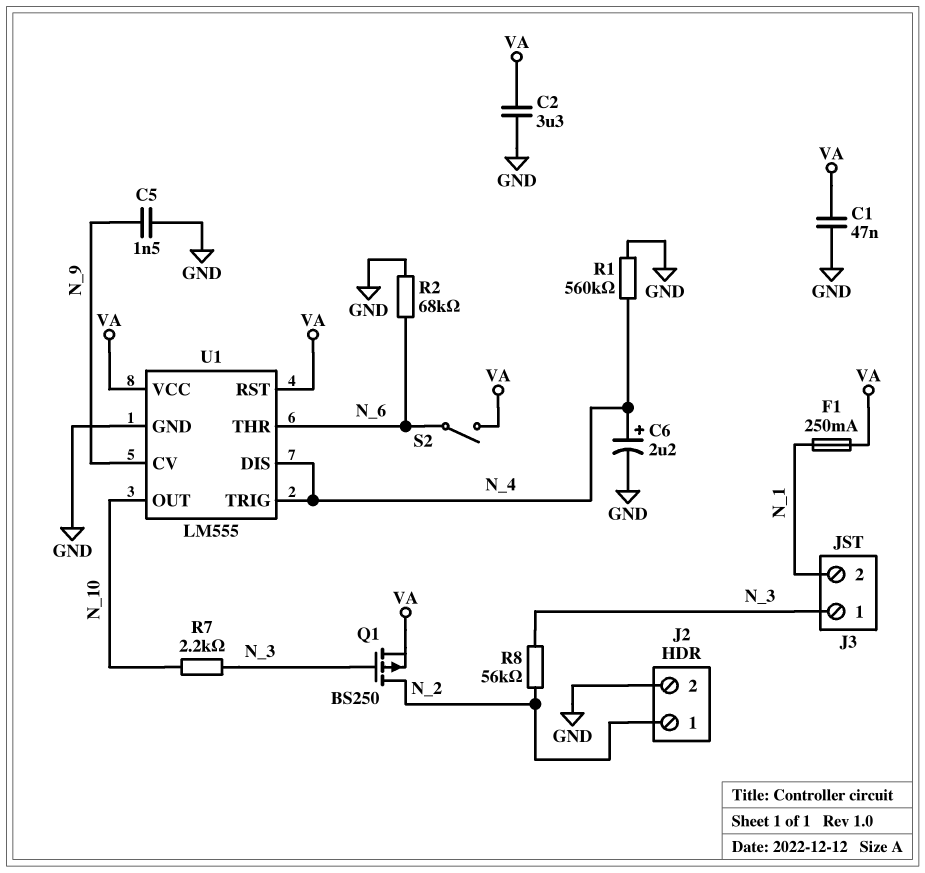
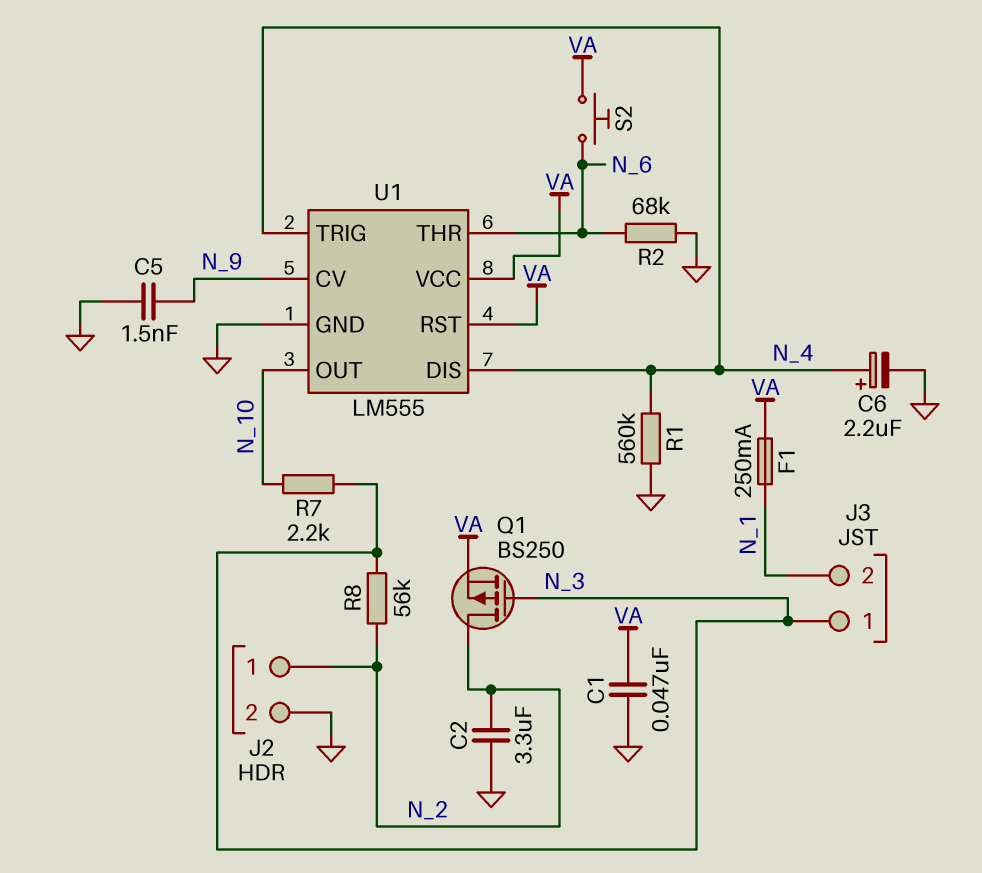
C2: 3.3uF (GND, VA) -> 3.3uF (GND, N_2)
S2: switch (N_6, VA) -> button (N_6, VA)

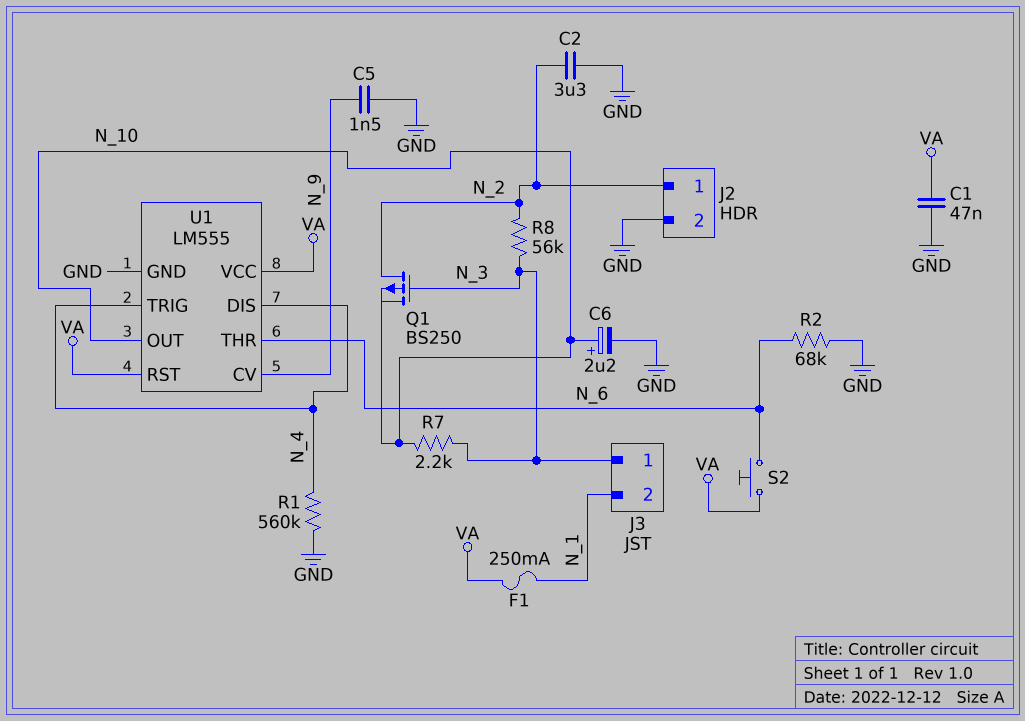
C6: 2.2uF (plus N_4, minus GND) -> 2.2uF (plus N_10, minus GND)
Q1: PMOS BS250 (G N_3, D N_2, S VA) -> PMOS BS250 (G N_3, D N_2, S N_10)

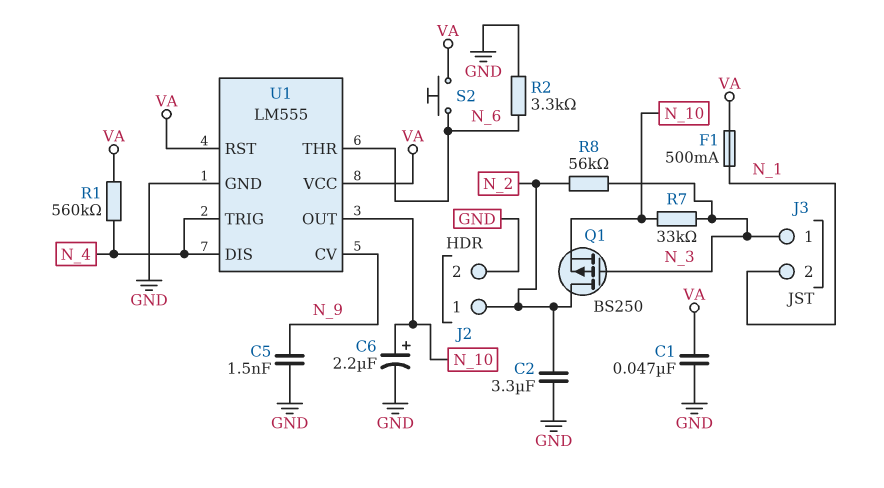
F1: 250mA (N_1, VA) -> 500mA (N_1, VA)
R1: 560k (GND, N_4) -> 560k (N_4, VA)
R2: 68k (GND, N_6) -> 3.3k (GND, N_6)
R7: 2.2k (N_3, N_10) -> 33k (N_3, N_10)

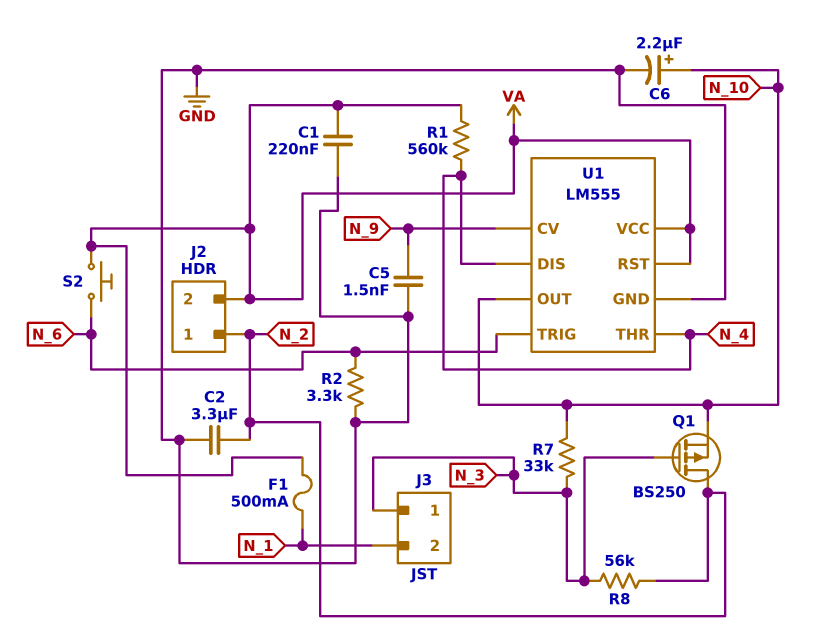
C1: 47nF (GND, VA) -> 220nF (GND, VA)
J2 pin 2: GND -> VA
U1 pin THR: N_6 -> N_4
U1 pin TRIG: N_4 -> N_6

